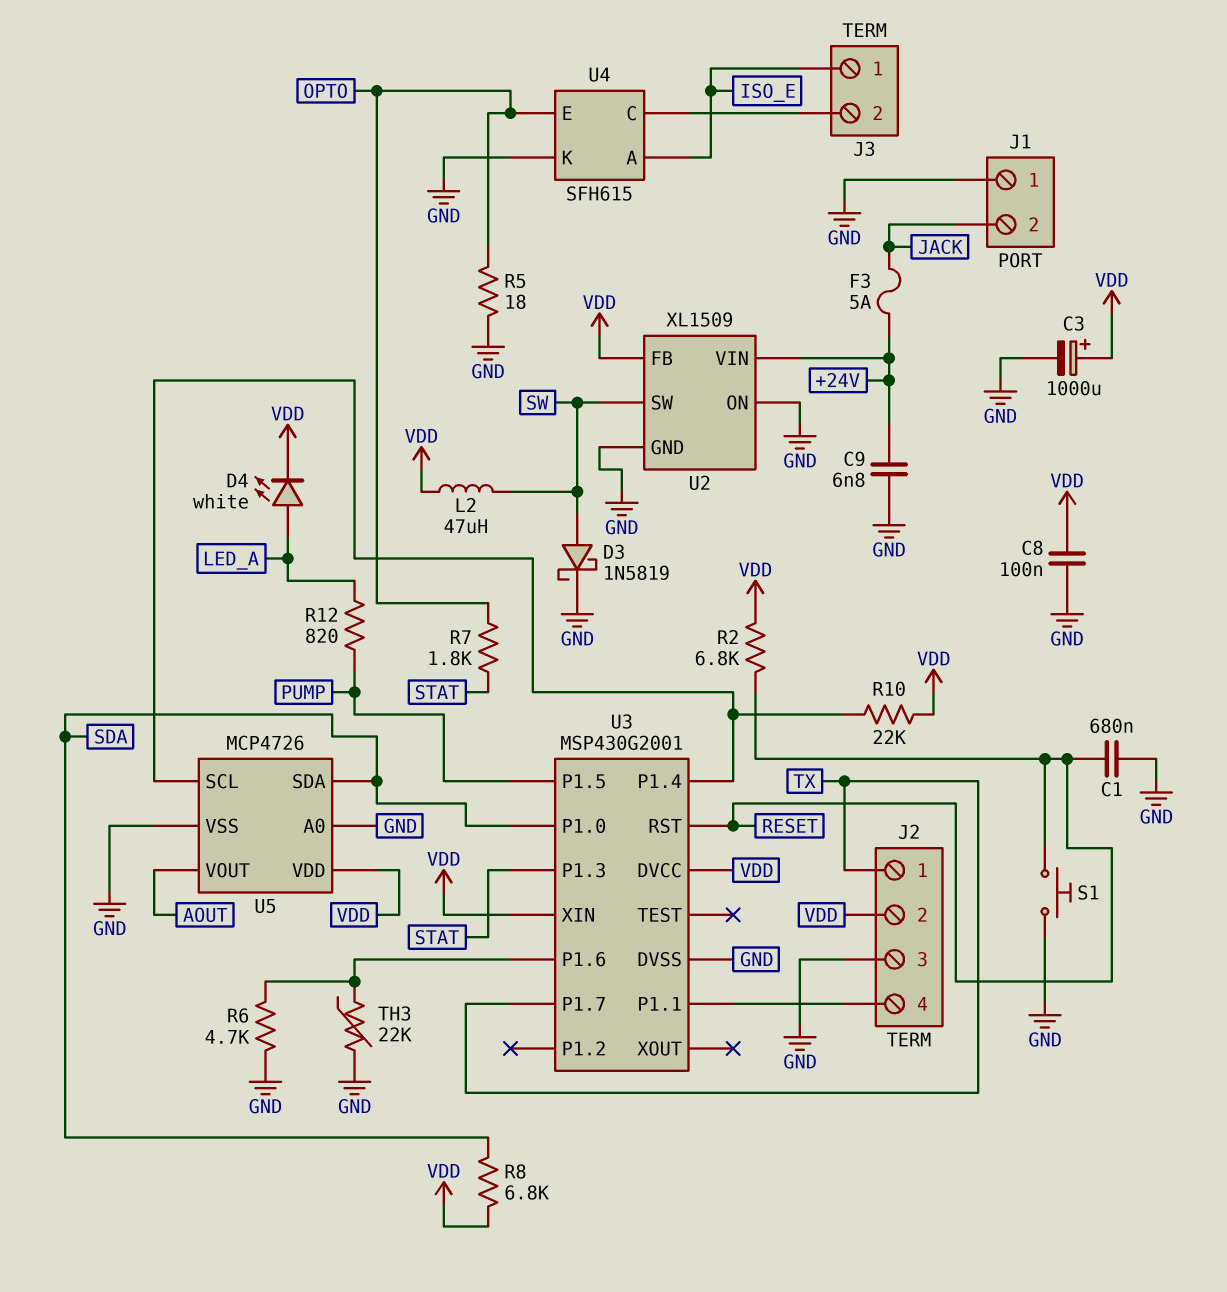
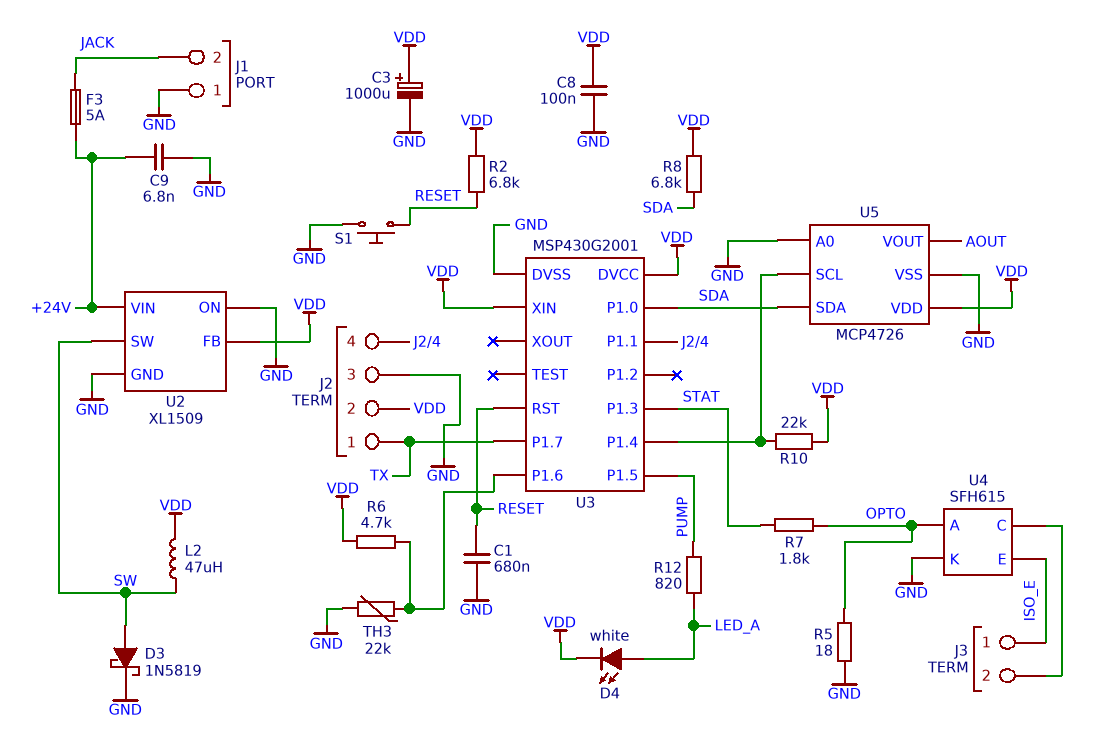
R6: 4.7k (GND, U3/P1.6) -> 4.7k (U3/P1.6, VDD)
U4 pin A: ISO_E -> OPTO
U4 pin E: OPTO -> ISO_E

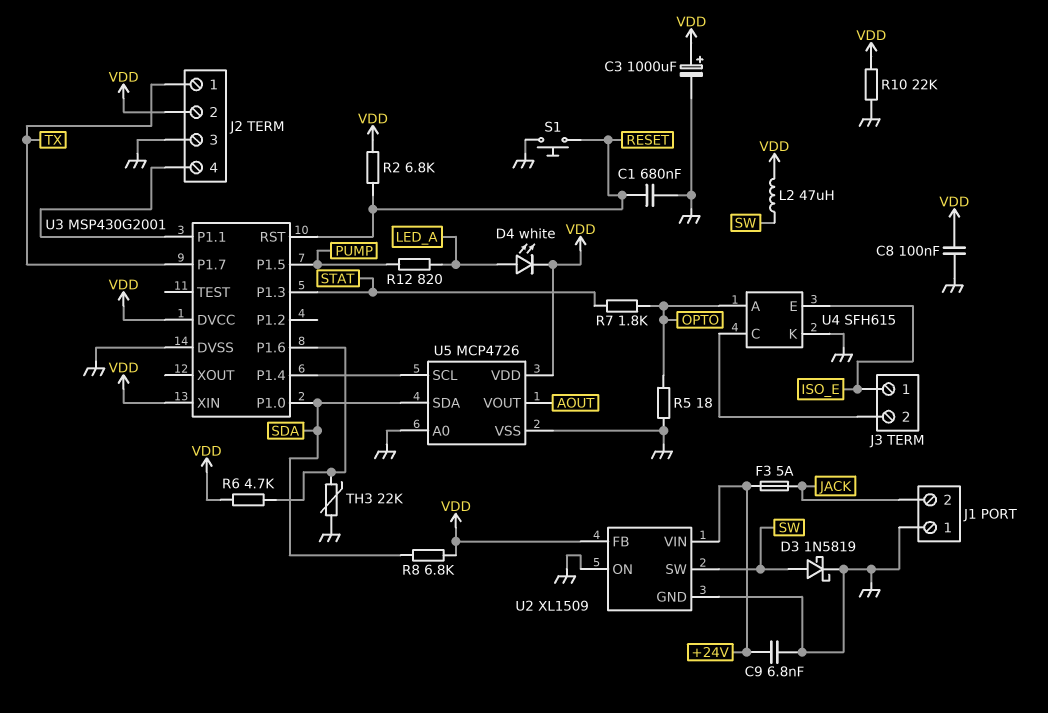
R10: 22k (U3/P1.4, VDD) -> 22k (GND, VDD)

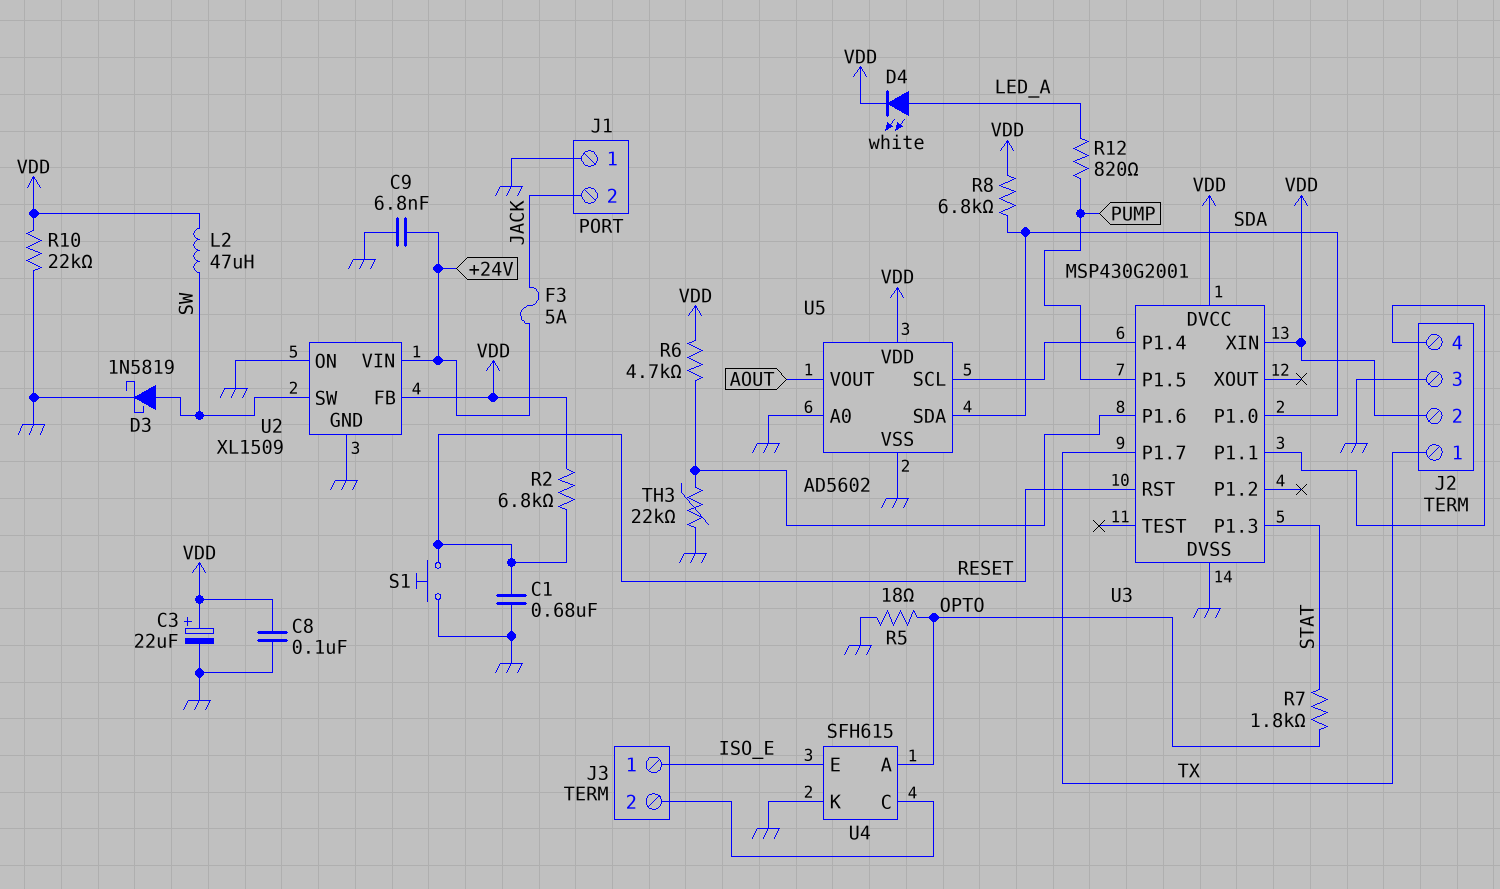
C3: 1000uF (plus VDD, minus GND) -> 22uF (plus VDD, minus GND)
U5: MCP4726 -> AD5602

